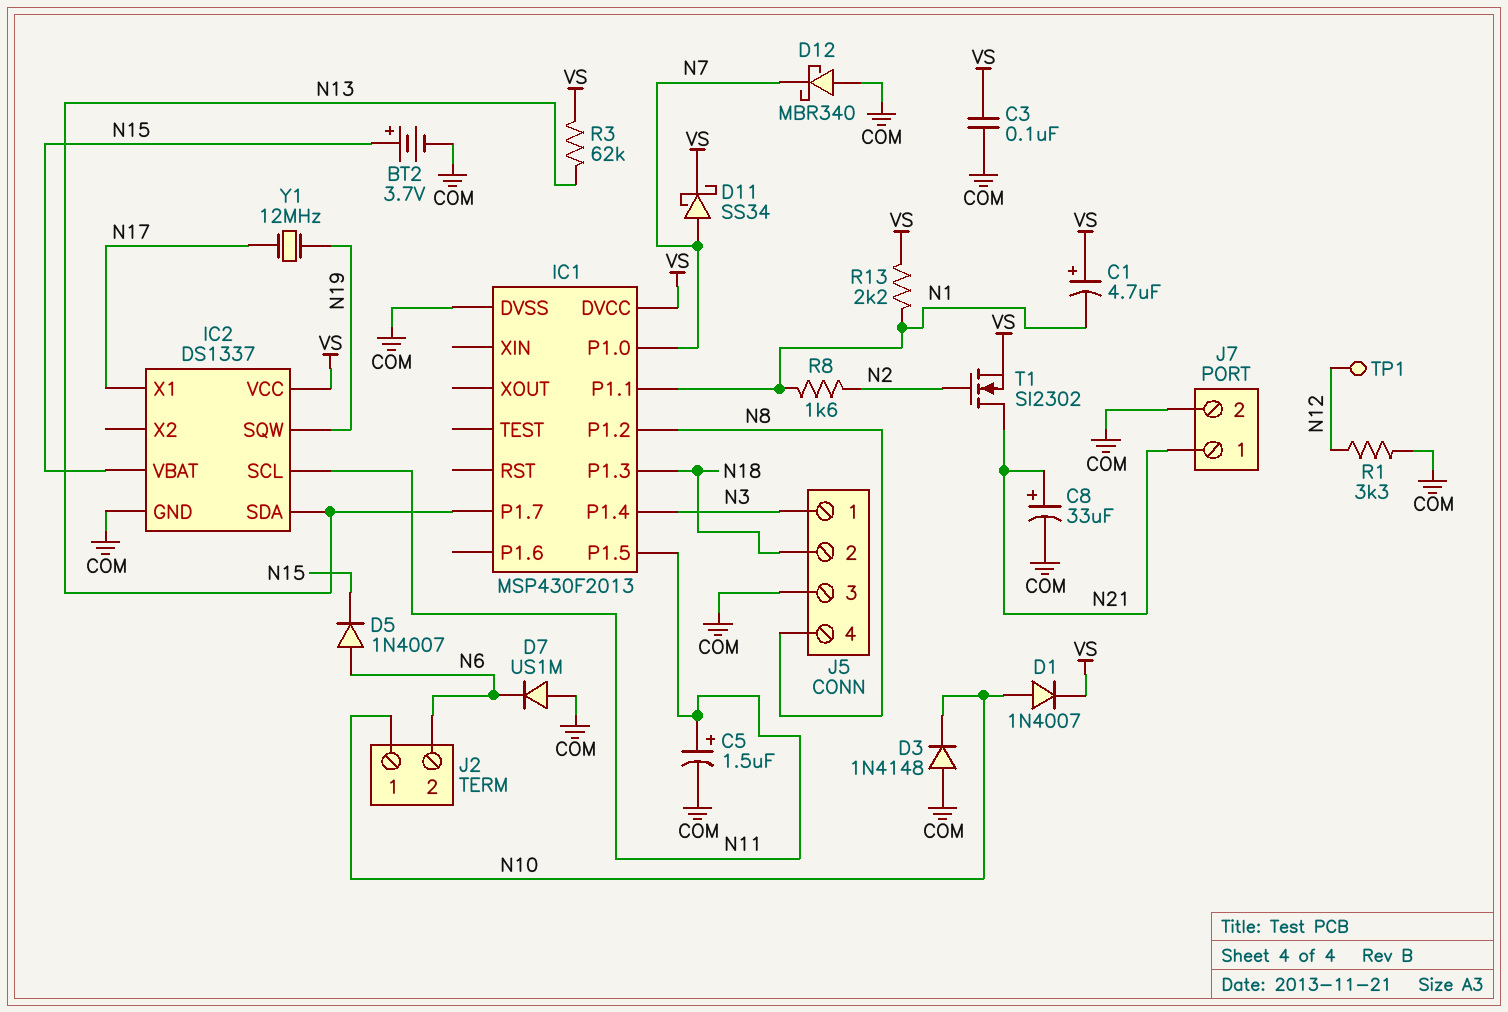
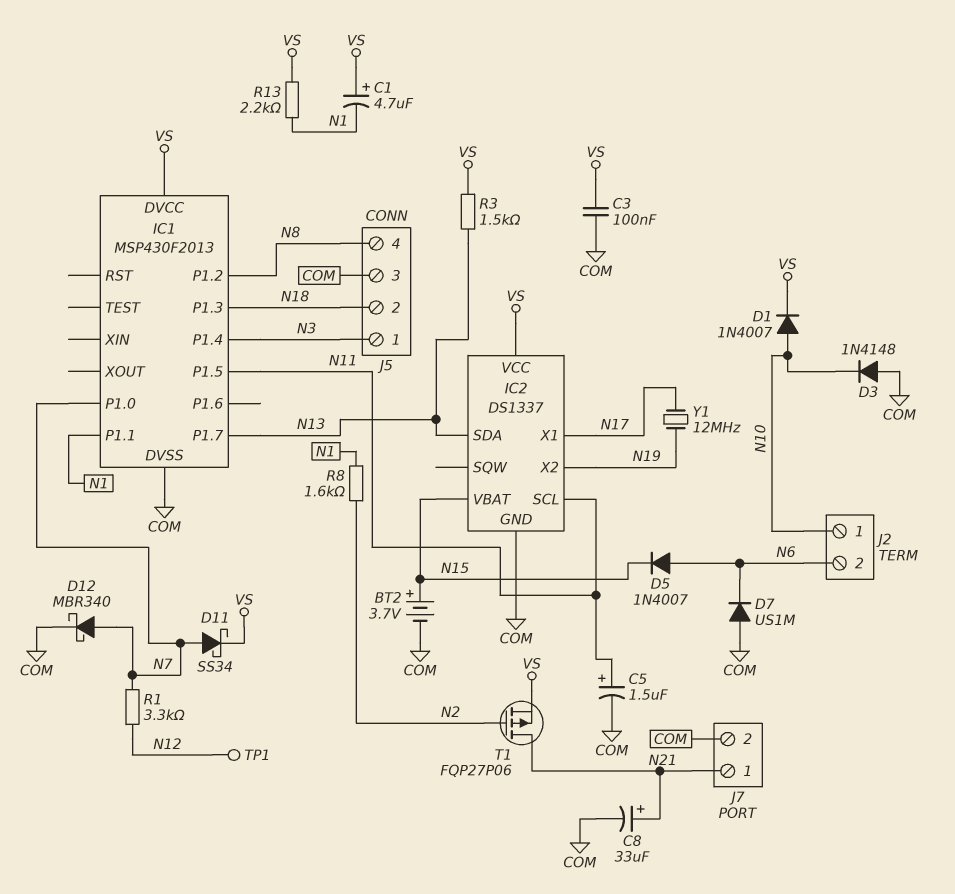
D12: schottky MBR340 (A COM, K N7) -> schottky MBR340 (A N7, K COM)
IC2 pin SQW: N19 -> none
IC2 pin X2: none -> N19
R1: 3.3k (COM, N12) -> 3.3k (N7, N12)
R3: 62k (N13, VS) -> 1.5k (N13, VS)
T1: NMOS SI2302 (G N2, D N21, S VS) -> PMOS FQP27P06 (G N2, D N21, S VS)

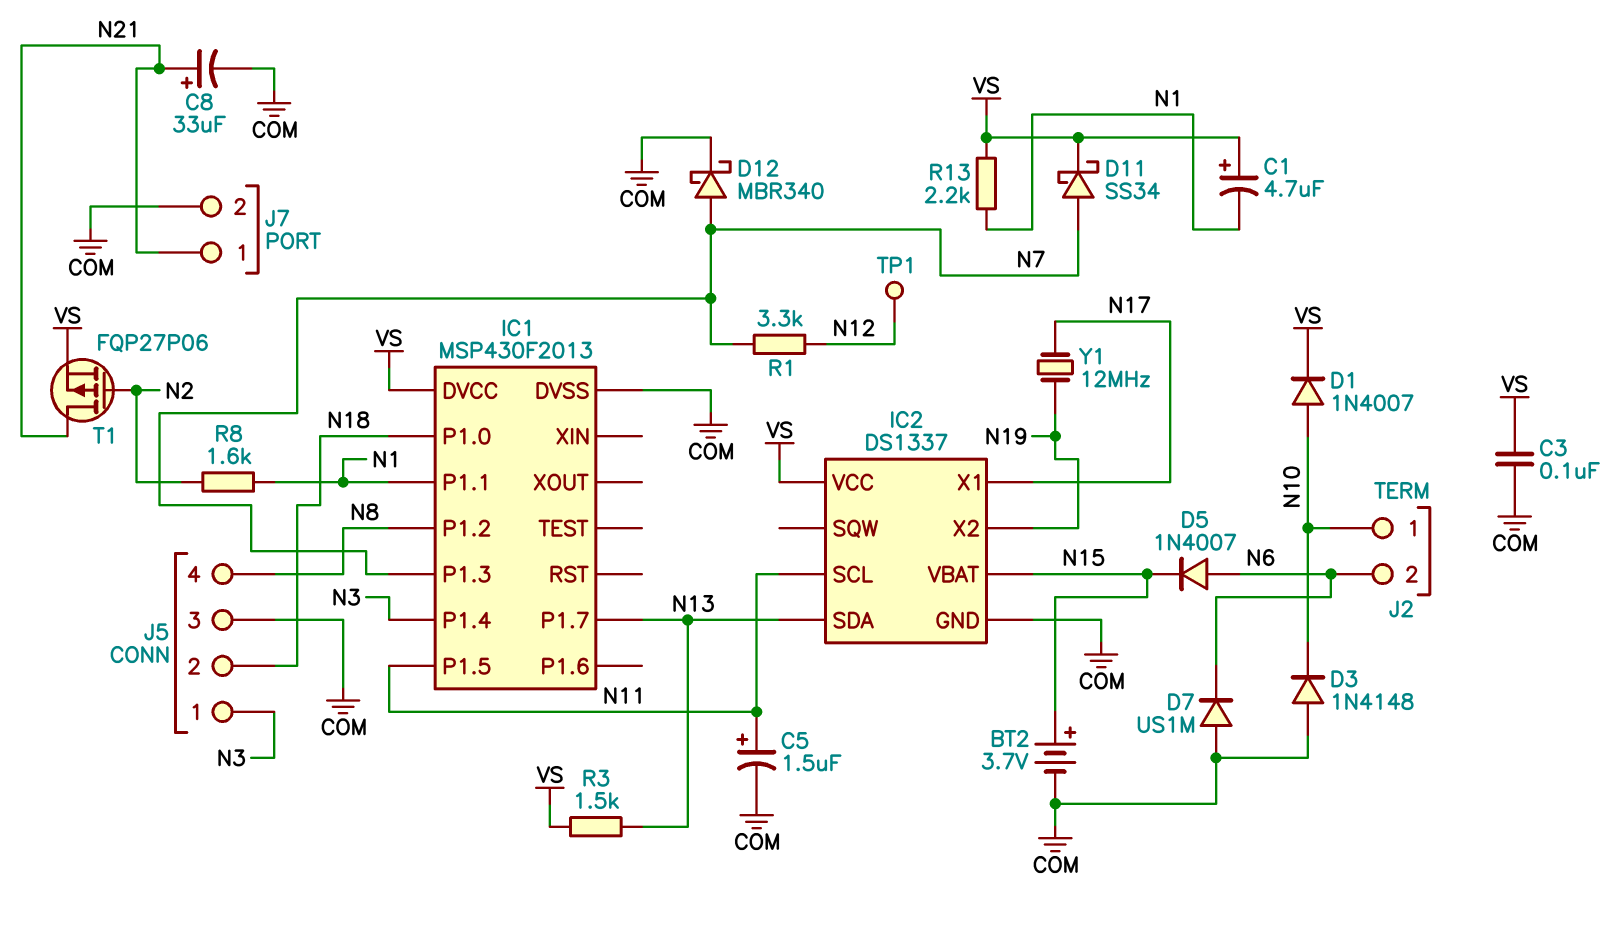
IC1 pin P1.0: N7 -> N18
IC1 pin P1.3: N18 -> N7

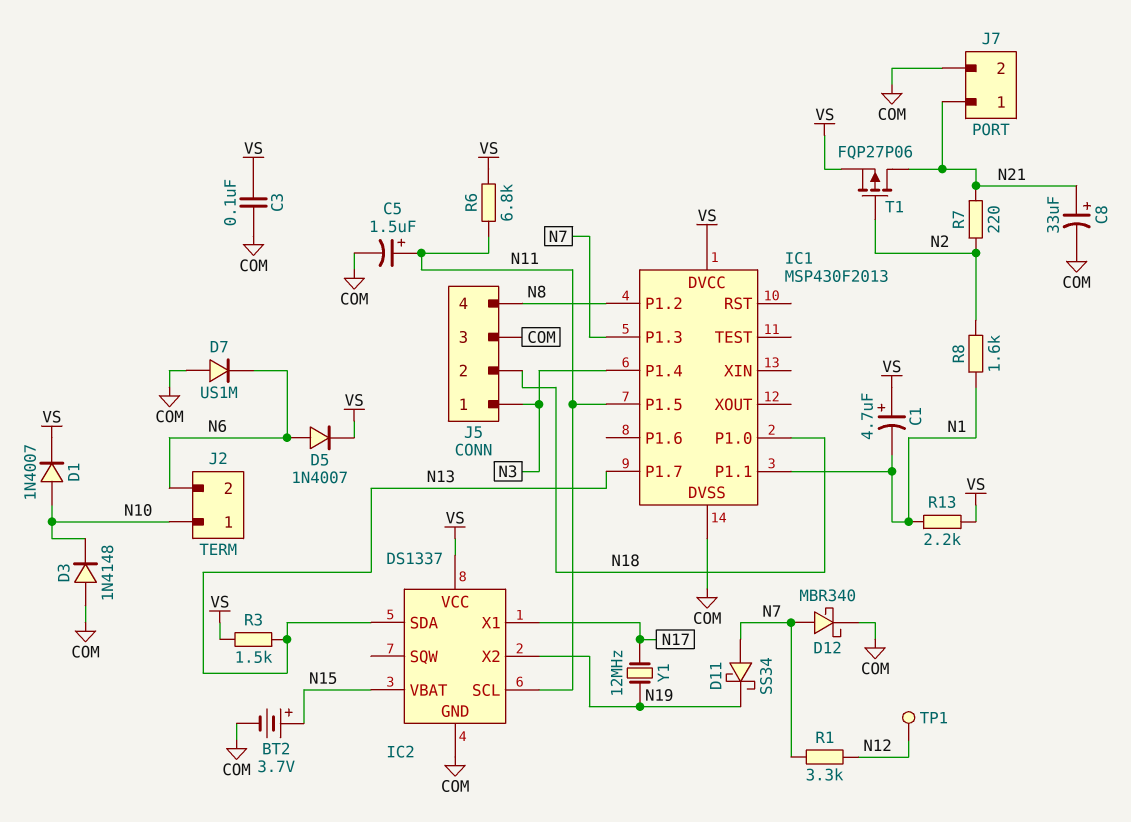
D5: diode 1N4007 (A N6, K N15) -> diode 1N4007 (A N6, K VS)
D11: schottky SS34 (A N7, K VS) -> schottky SS34 (A N7, K N19)
R6: none -> 6.8k (N11, VS)
R7: none -> 220 (N2, N21)

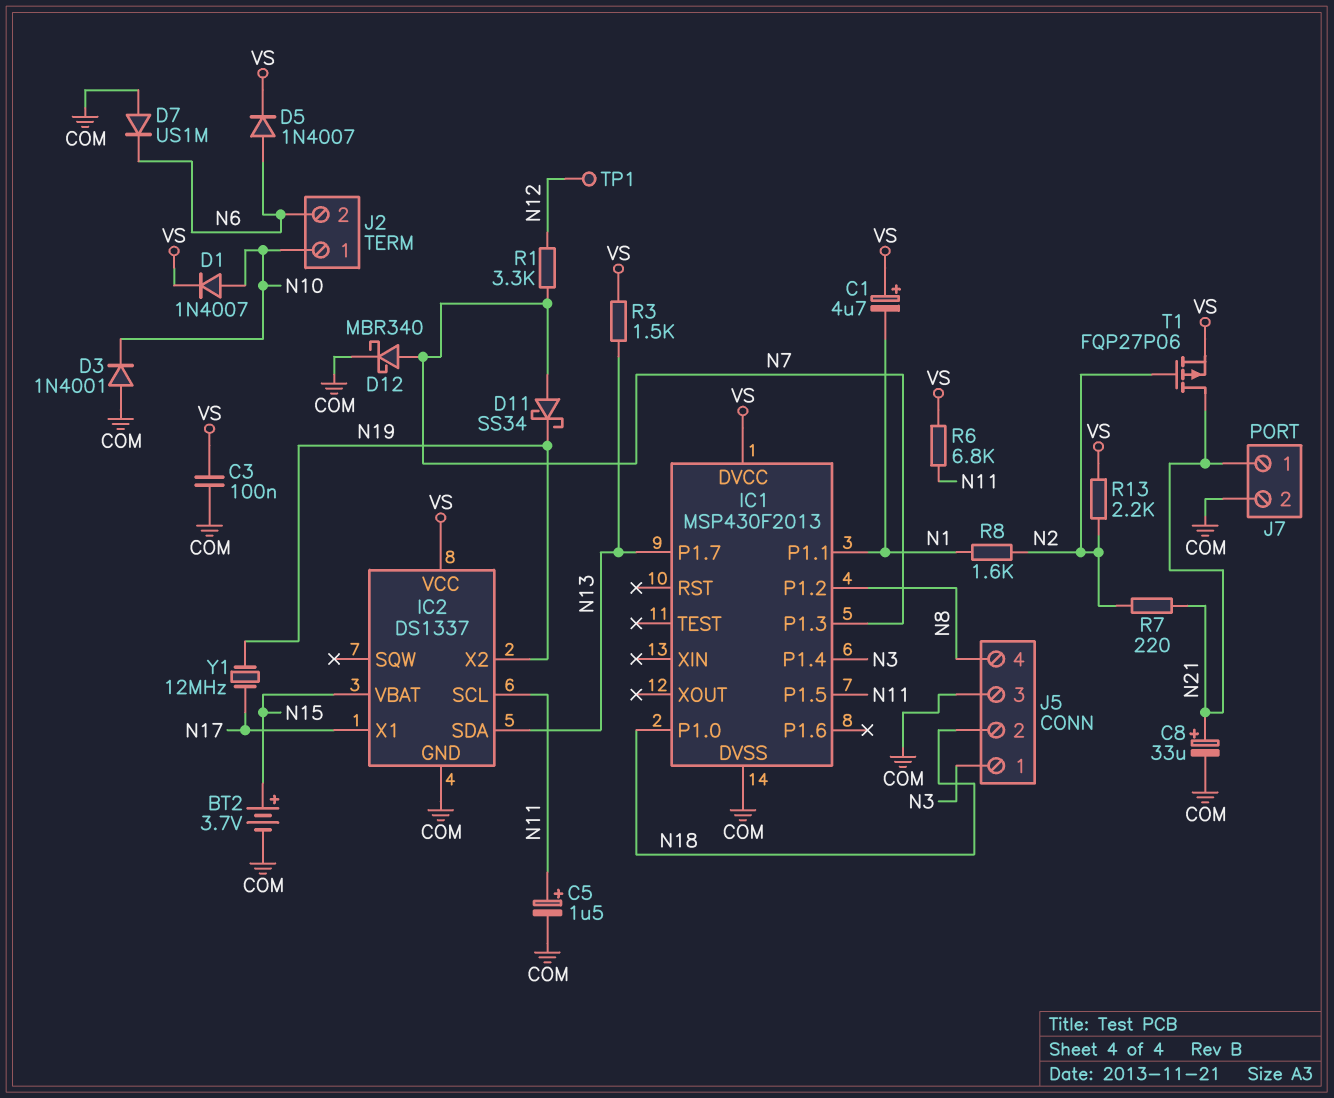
D3: diode 1N4148 (A COM, K N10) -> diode 1N4001 (A COM, K N10)
R13: 2.2k (N1, VS) -> 2.2k (N2, VS)

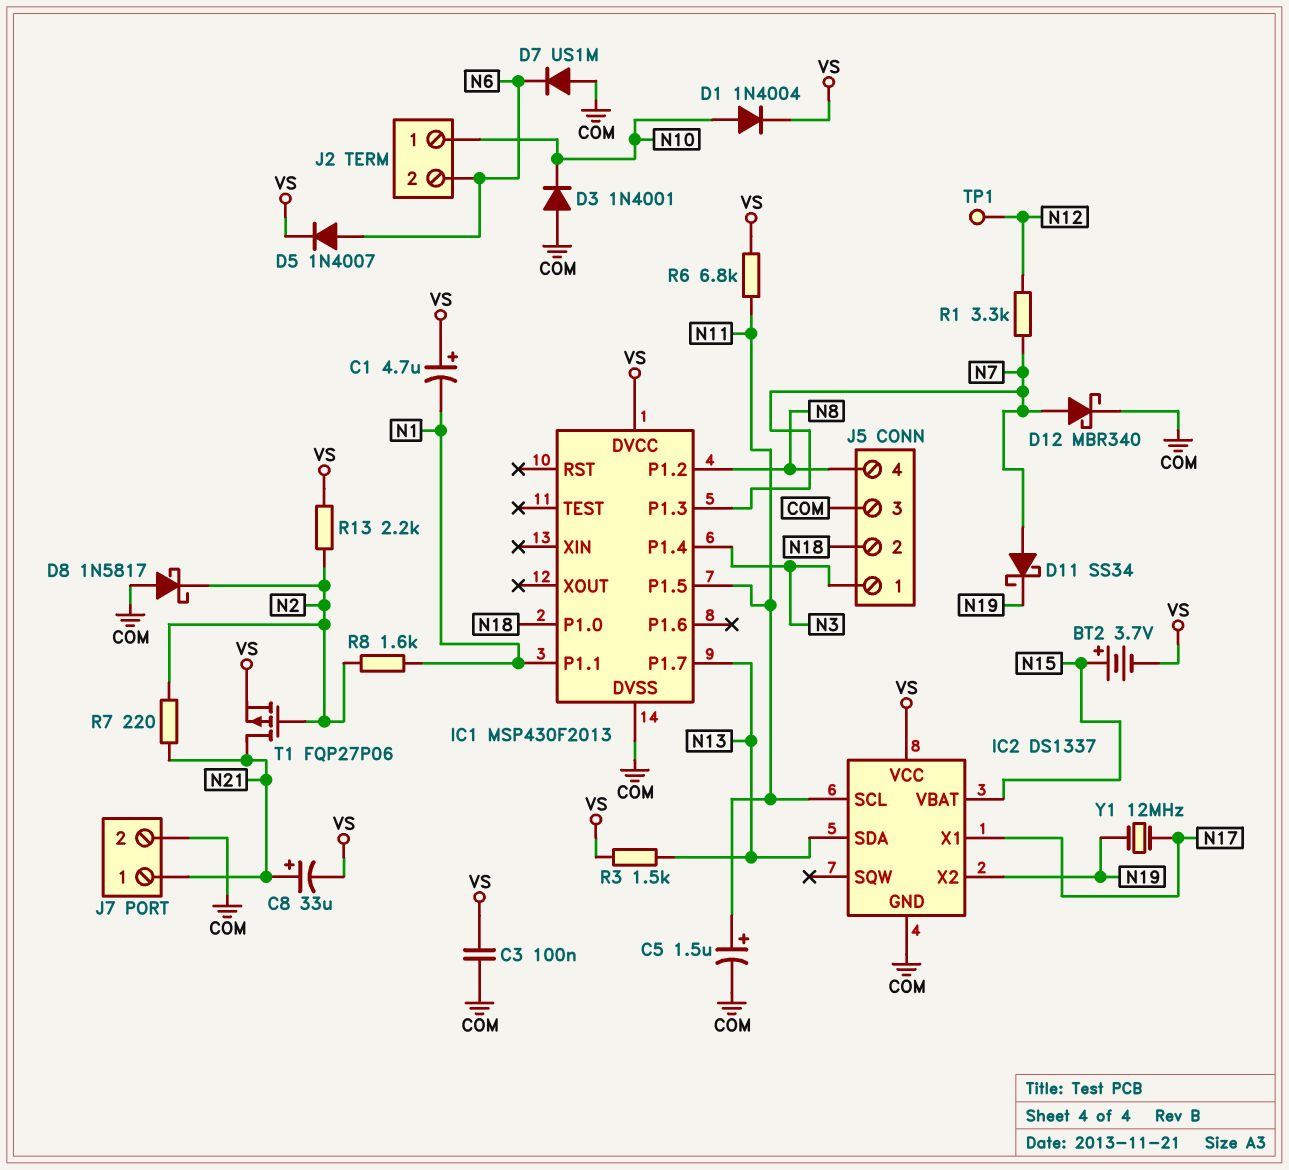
BT2: 3.7V (plus N15, minus COM) -> 3.7V (plus N15, minus VS)
C8: 33uF (plus N21, minus COM) -> 33uF (plus N21, minus VS)
D1: diode 1N4007 (A N10, K VS) -> diode 1N4004 (A N10, K VS)
D8: none -> schottky 1N5817 (A COM, K N2)

